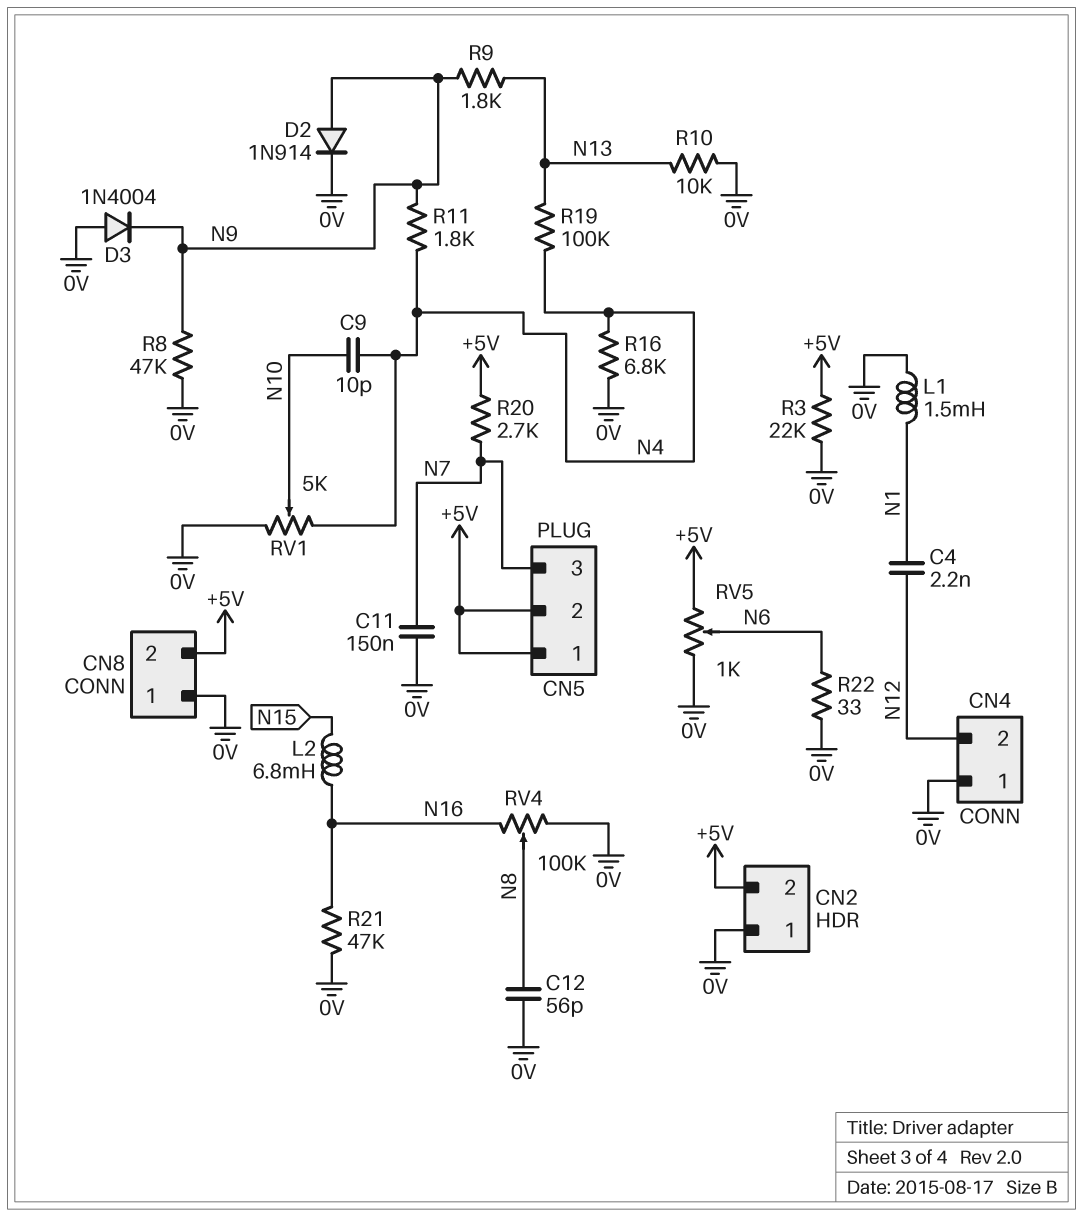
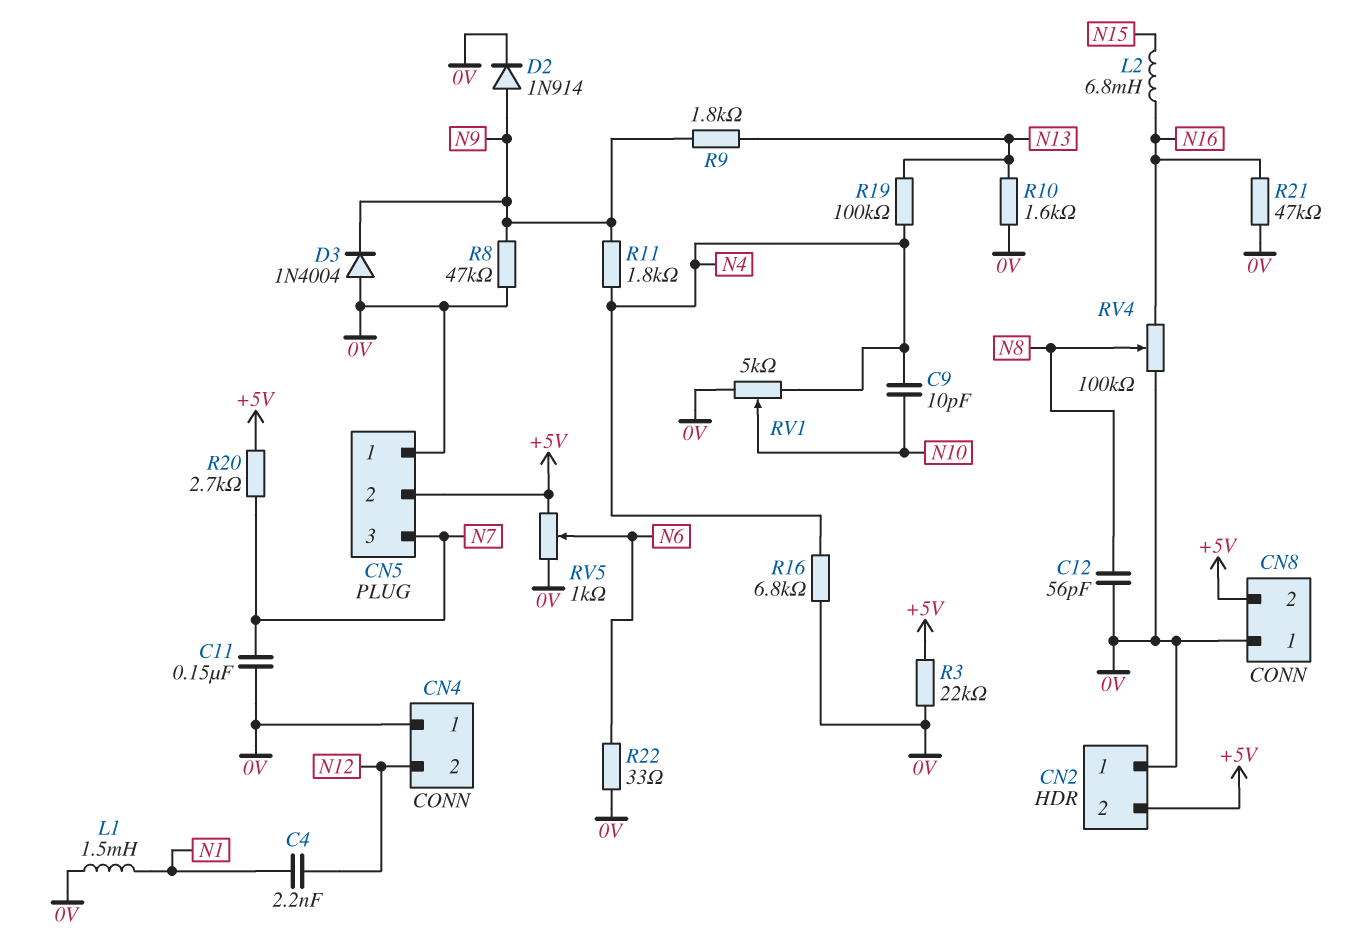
CN5 pin 1: +5V -> 0V
R10: 10k (0V, N13) -> 1.6k (0V, N13)

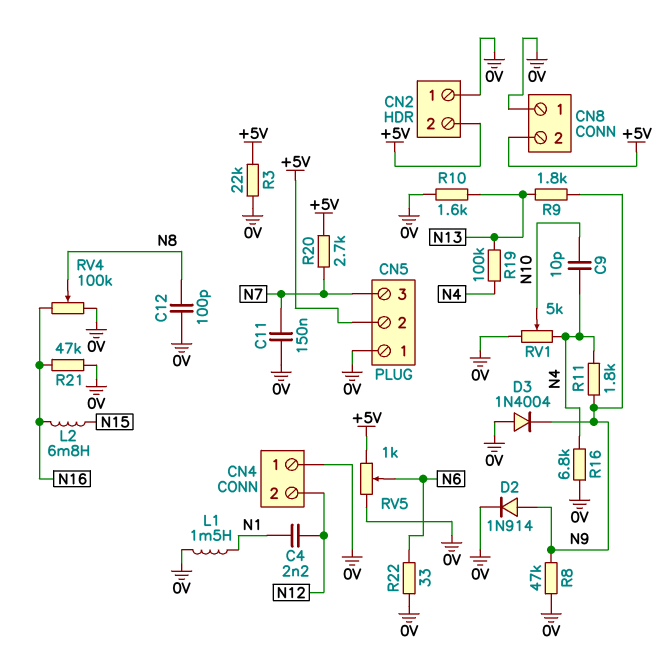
C12: 56pF (0V, N8) -> 100pF (0V, N8)

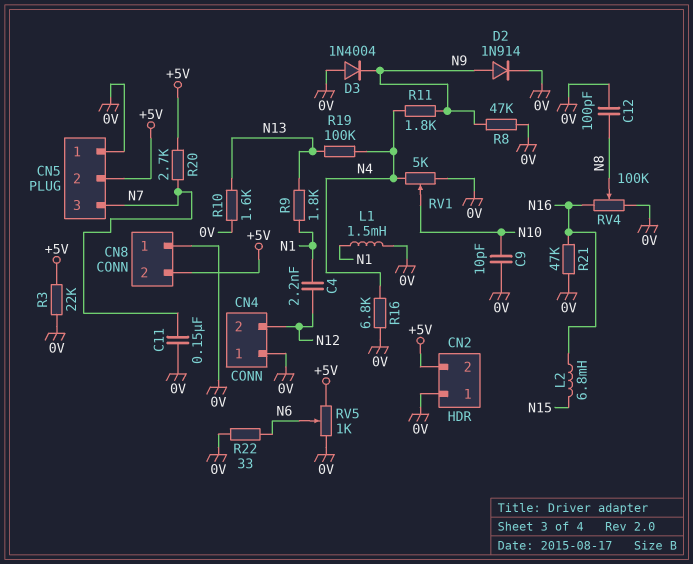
C9: 10pF (N4, N10) -> 10pF (0V, N10)
R9: 1.8k (N9, N13) -> 1.8k (N1, N13)

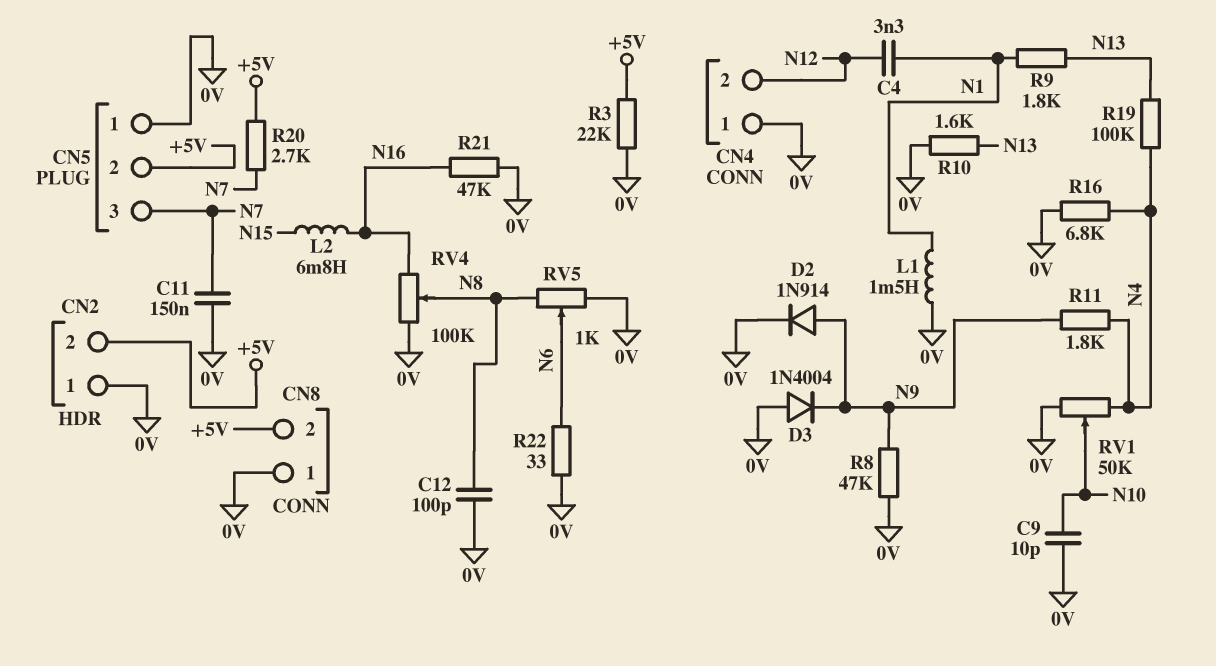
C4: 2.2nF (N1, N12) -> 3.3nF (N1, N12)
RV1: 5k (0V, N4, wiper N10) -> 50k (0V, N4, wiper N10)
RV5: 1k (+5V, 0V, wiper N6) -> 1k (0V, N8, wiper N6)

